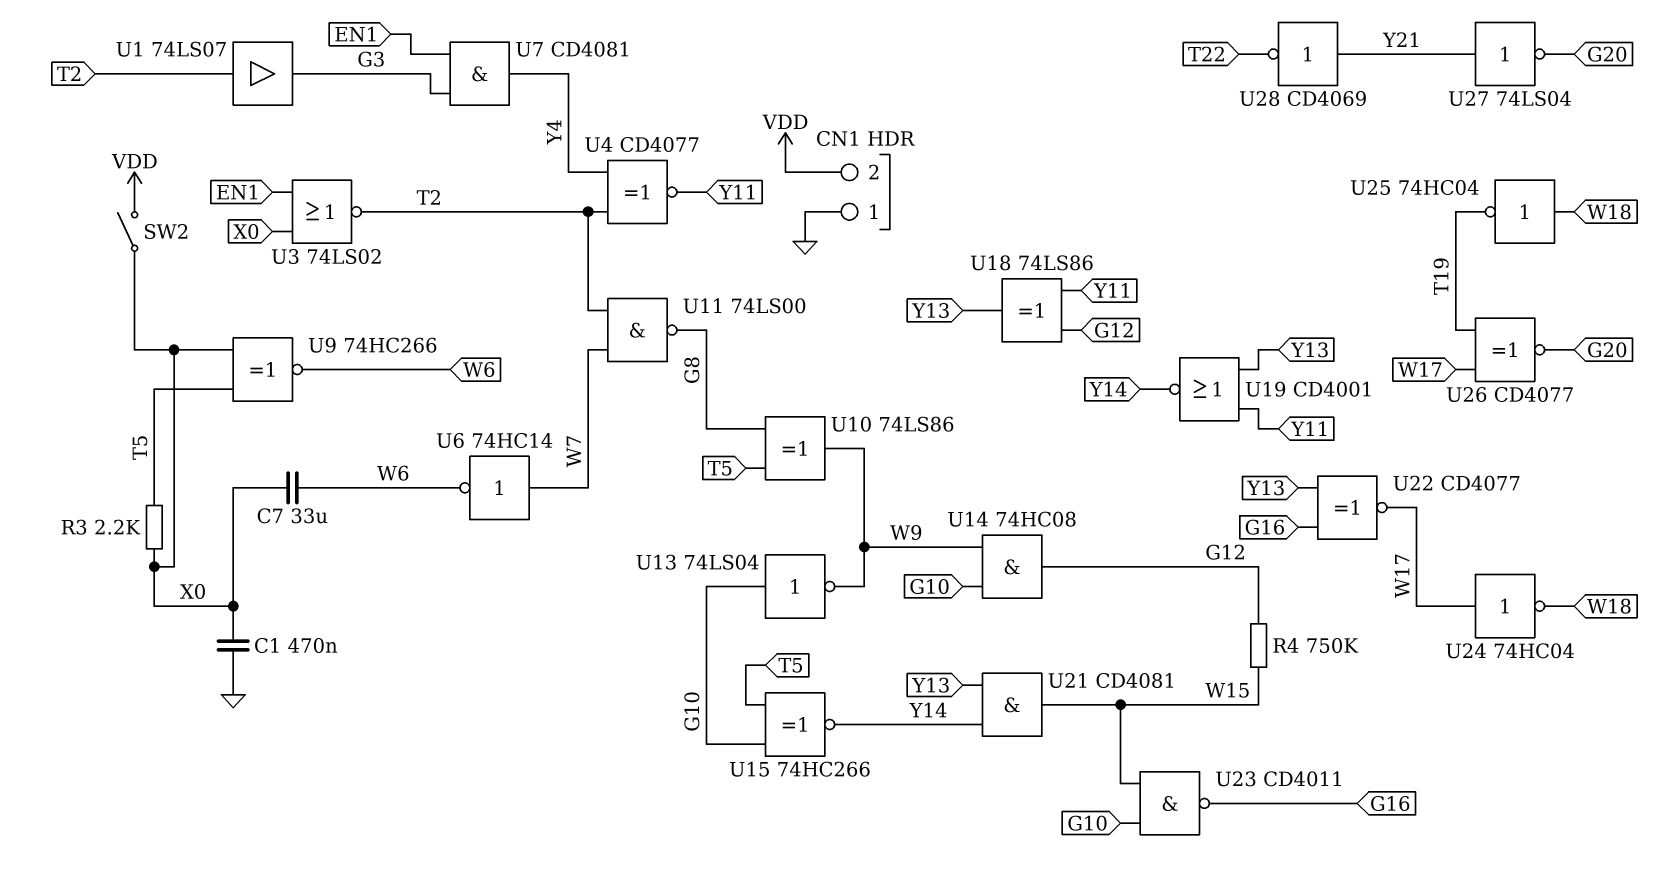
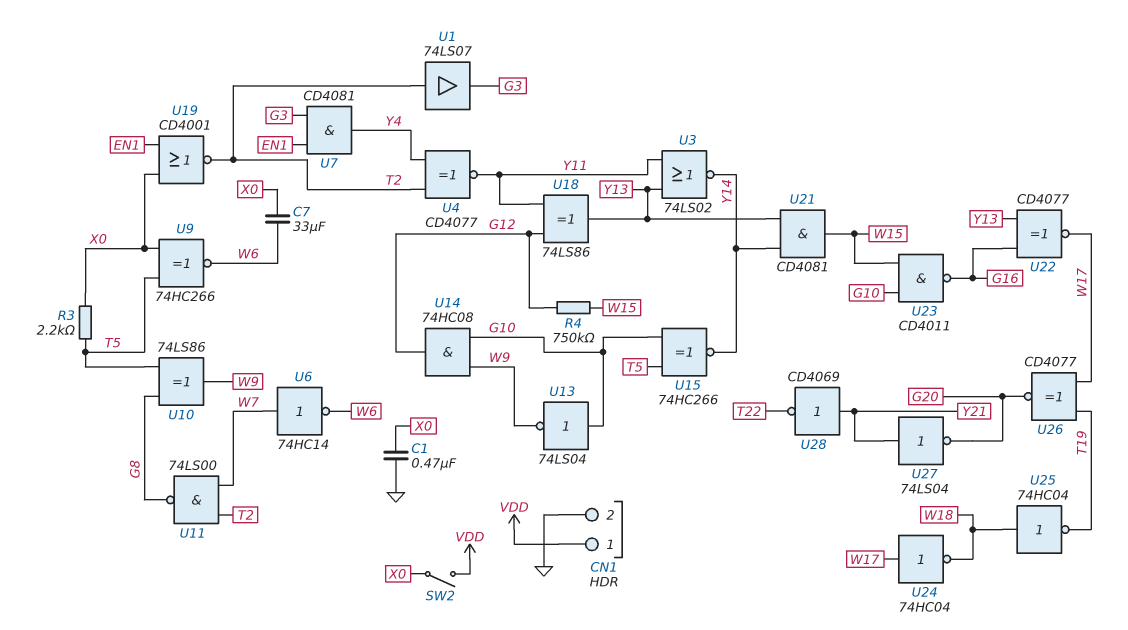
CN1 pin 1: GND -> VDD
CN1 pin 2: VDD -> GND
U3: NOR 74LS02 (in EN1, in X0, out T2) -> NOR 74LS02 (in Y11, in Y13, out Y14)
U19: NOR CD4001 (in Y11, in Y13, out Y14) -> NOR CD4001 (in EN1, in X0, out T2)

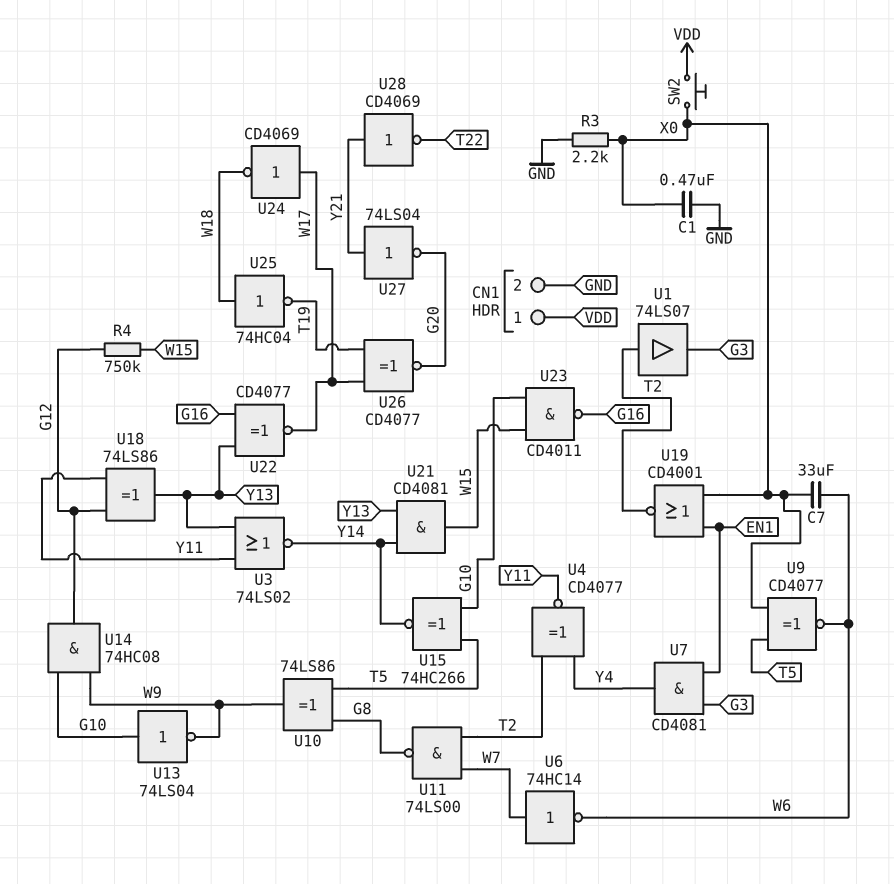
R3: 2.2k (T5, X0) -> 2.2k (GND, X0)
SW2: switch (VDD, X0) -> button (VDD, X0)
U9: XNOR 74HC266 (in T5, in X0, out W6) -> XNOR CD4077 (in T5, in X0, out W6)
U24: NOT 74HC04 (in W17, out W18) -> NOT CD4069 (in W17, out W18)

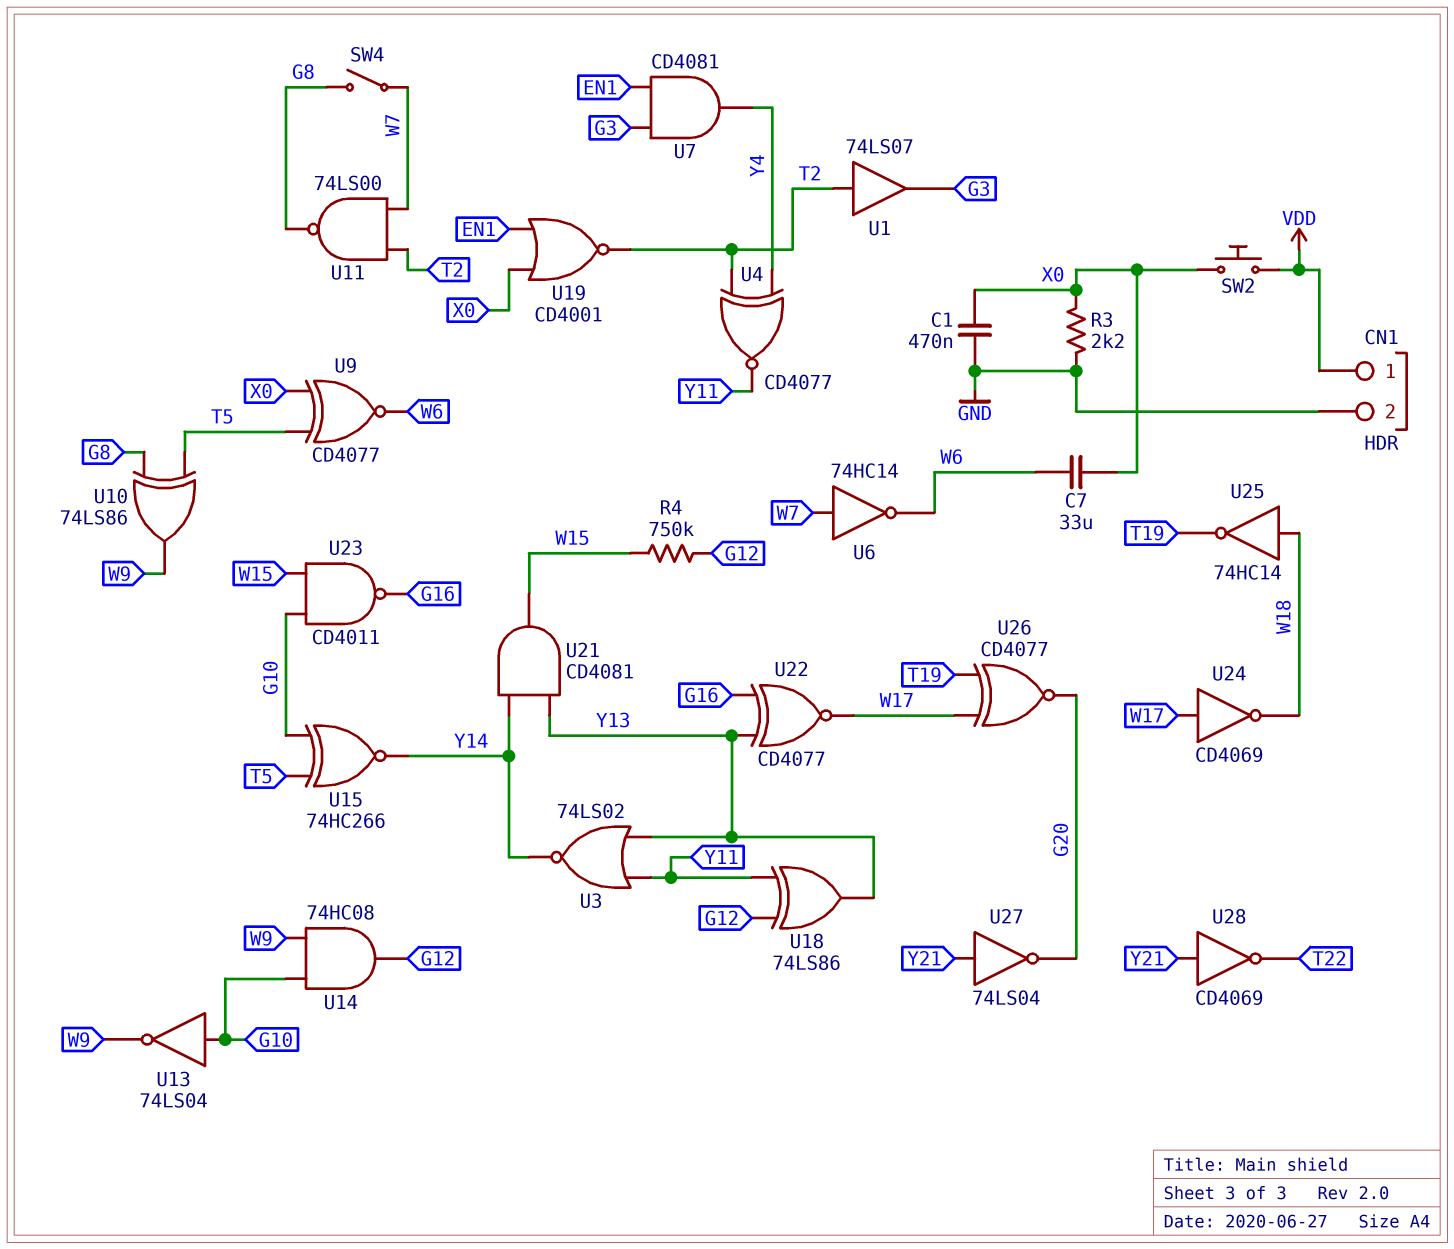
SW4: none -> switch (G8, W7)
U25: NOT 74HC04 (in W18, out T19) -> NOT 74HC14 (in W18, out T19)

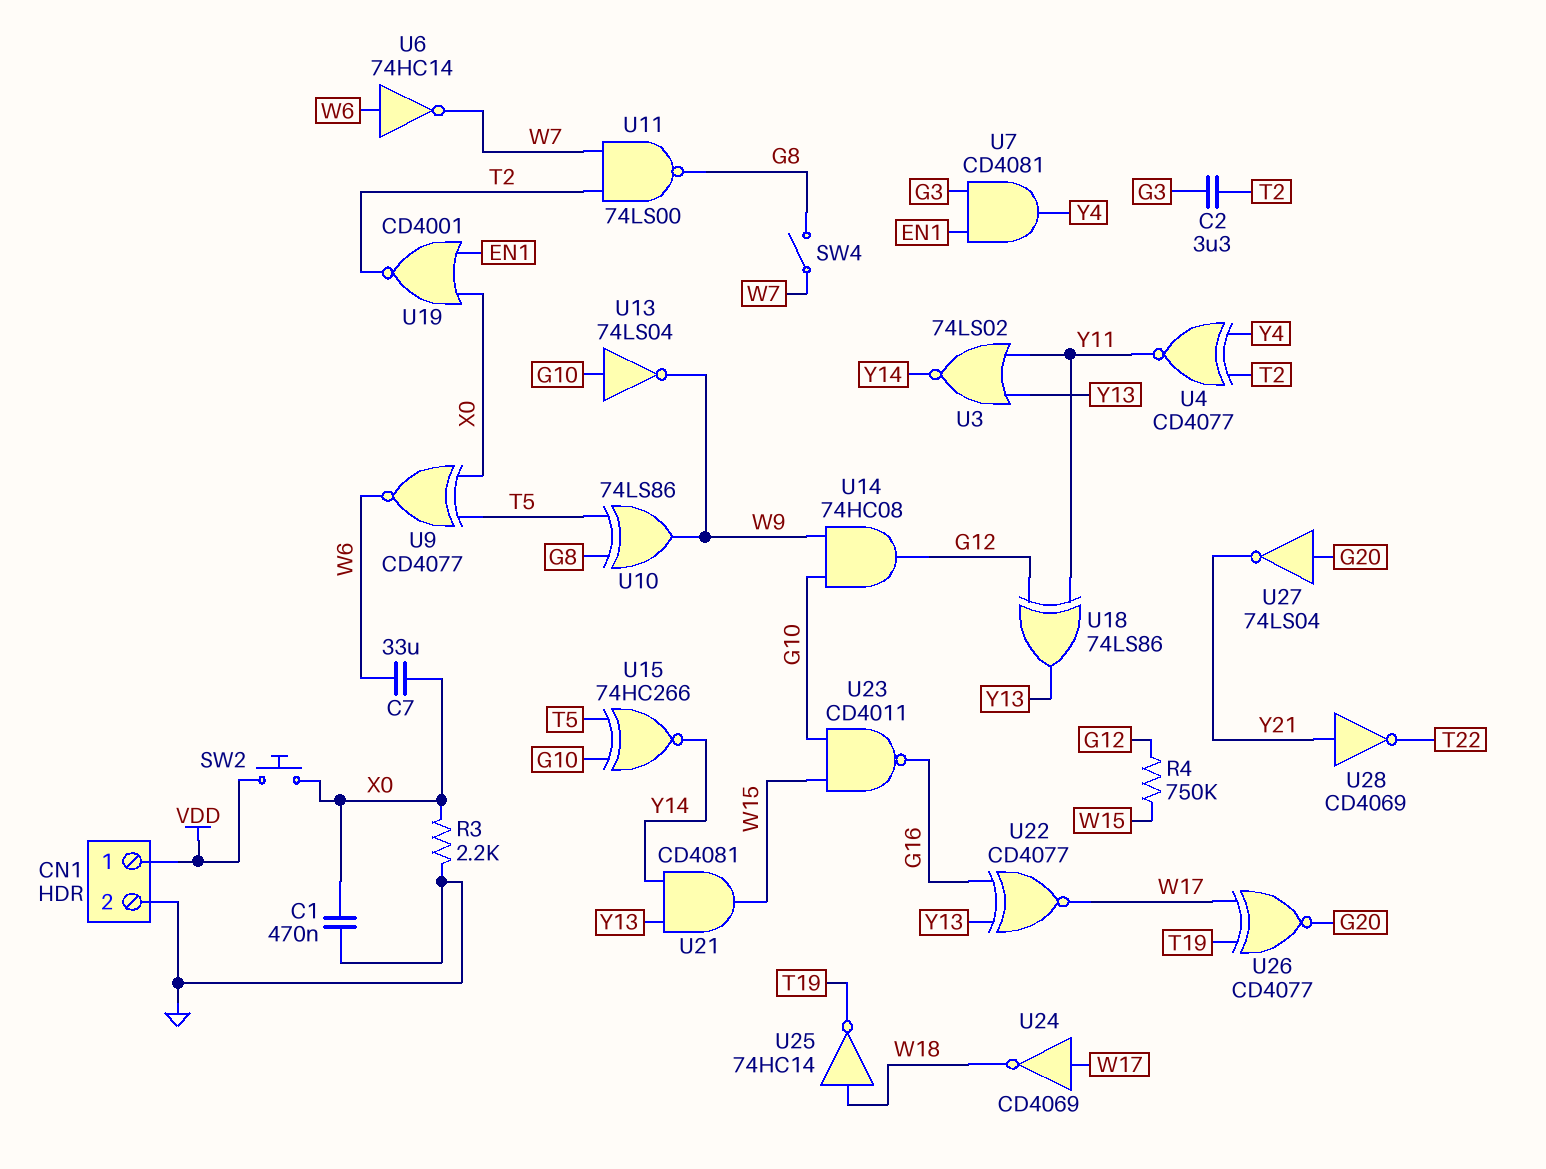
C2: none -> 3.3uF (G3, T2)
U1: buffer 74LS07 (in T2, out G3) -> none
U6: NOT 74HC14 (in W7, out W6) -> NOT 74HC14 (in W6, out W7)
U27: NOT 74LS04 (in Y21, out G20) -> NOT 74LS04 (in G20, out Y21)

